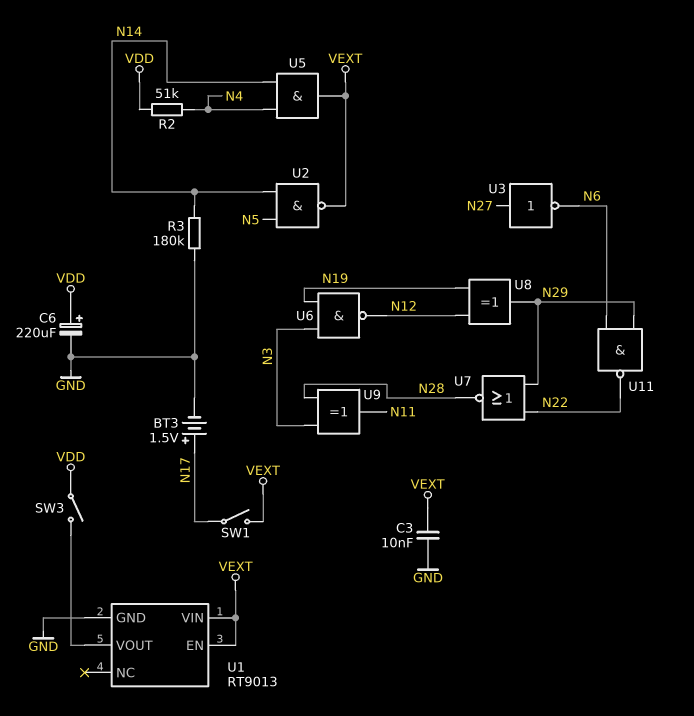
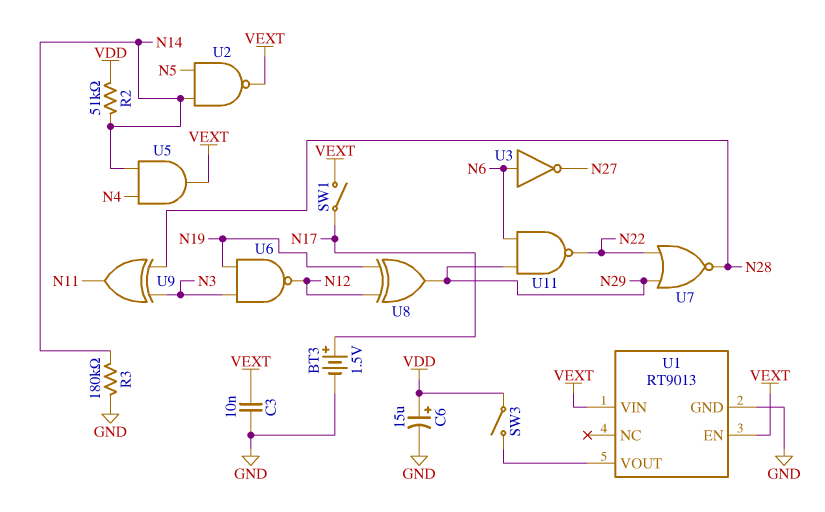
C6: 220uF (plus VDD, minus GND) -> 15uF (plus VDD, minus GND)
R2: 51k (N4, VDD) -> 51k (N14, VDD)
U3: NOT (in N27, out N6) -> NOT (in N6, out N27)

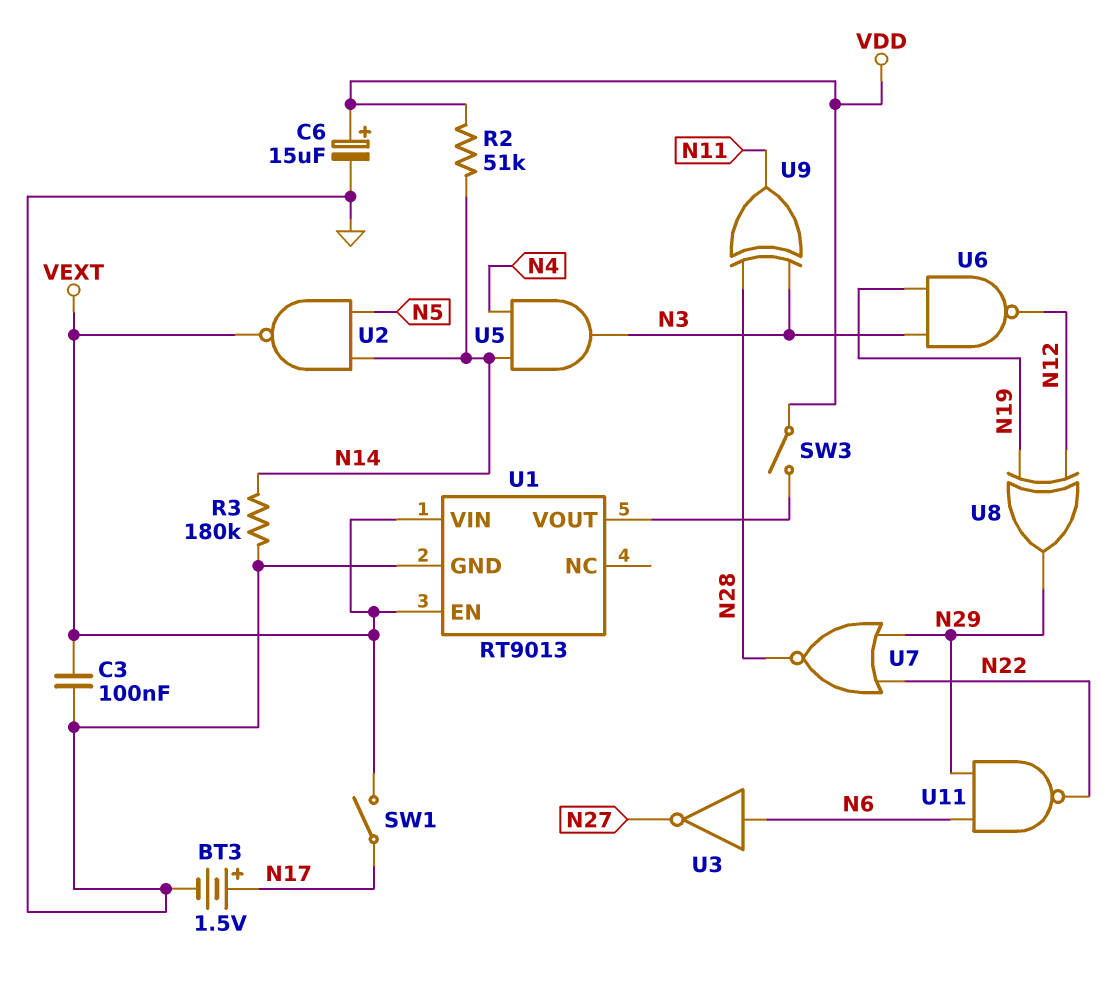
C3: 10nF (GND, VEXT) -> 100nF (GND, VEXT)
U5: AND (in N4, in N14, out VEXT) -> AND (in N4, in N14, out N3)

